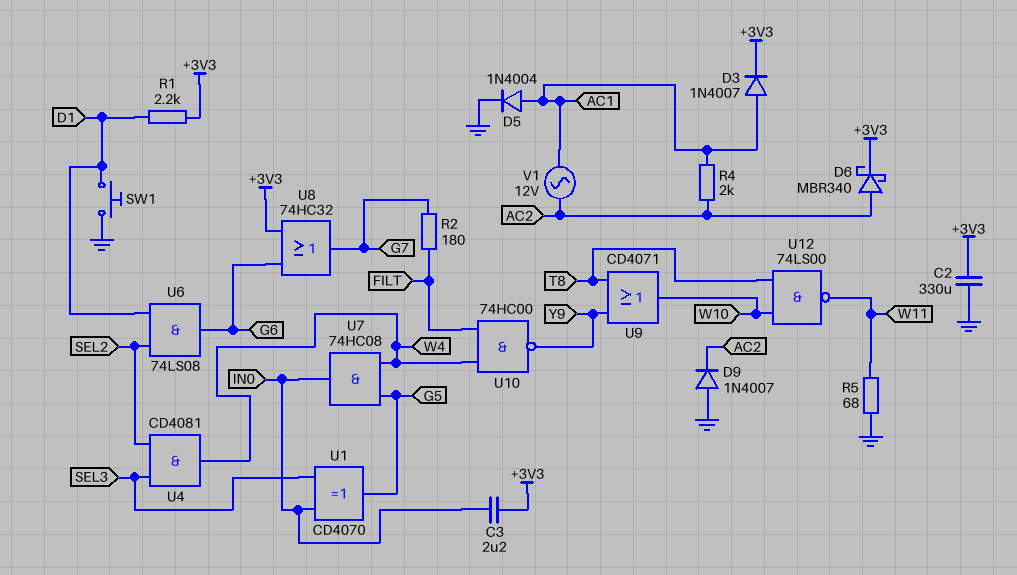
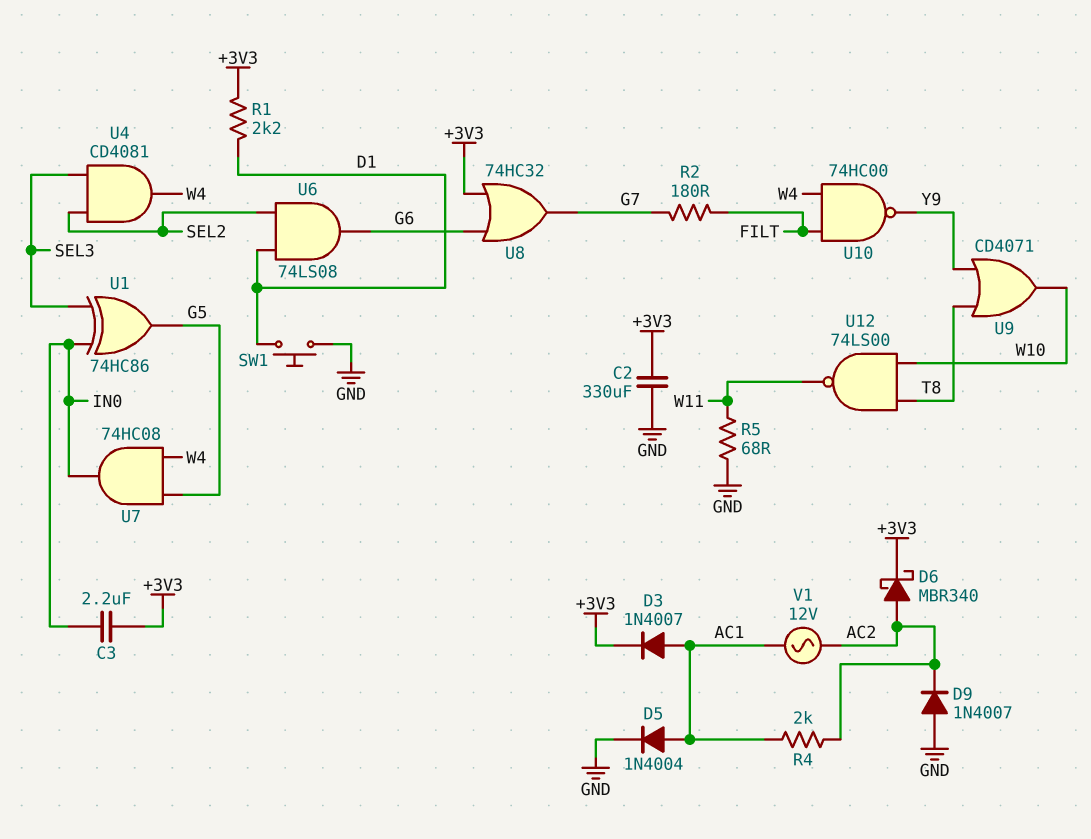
U1: XOR CD4070 (in IN0, in SEL3, out G5) -> XOR 74HC86 (in IN0, in SEL3, out G5)

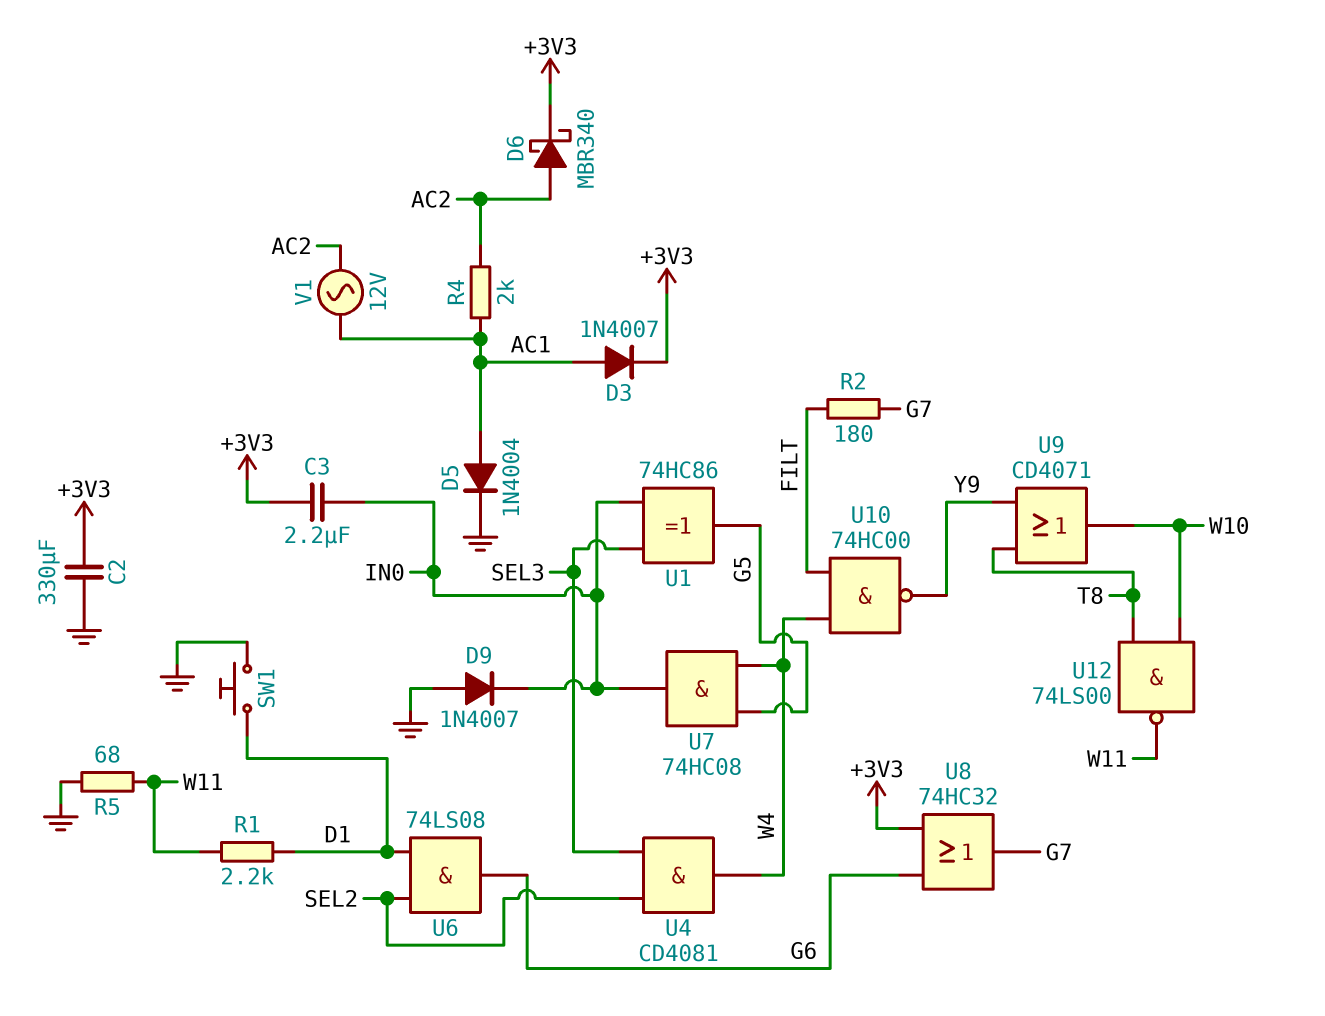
D9: diode 1N4007 (A GND, K AC2) -> diode 1N4007 (A GND, K IN0)
R1: 2.2k (+3V3, D1) -> 2.2k (D1, W11)

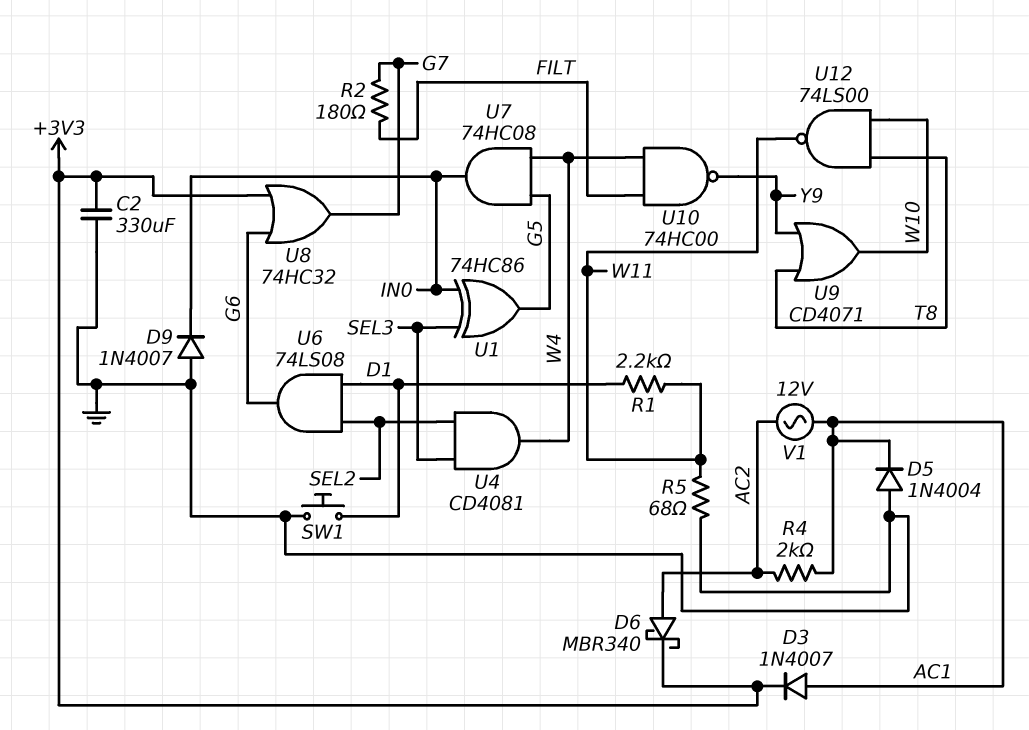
C3: 2.2uF (+3V3, IN0) -> none
D5: diode 1N4004 (A AC1, K GND) -> diode 1N4004 (A GND, K AC1)

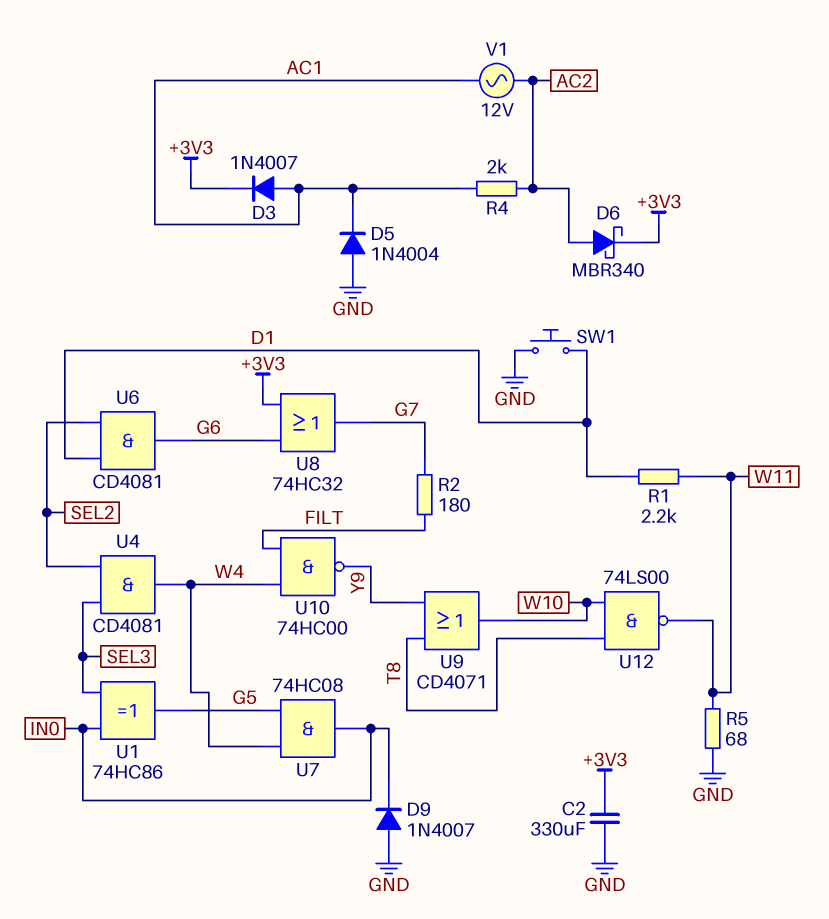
U6: AND 74LS08 (in D1, in SEL2, out G6) -> AND CD4081 (in D1, in SEL2, out G6)

